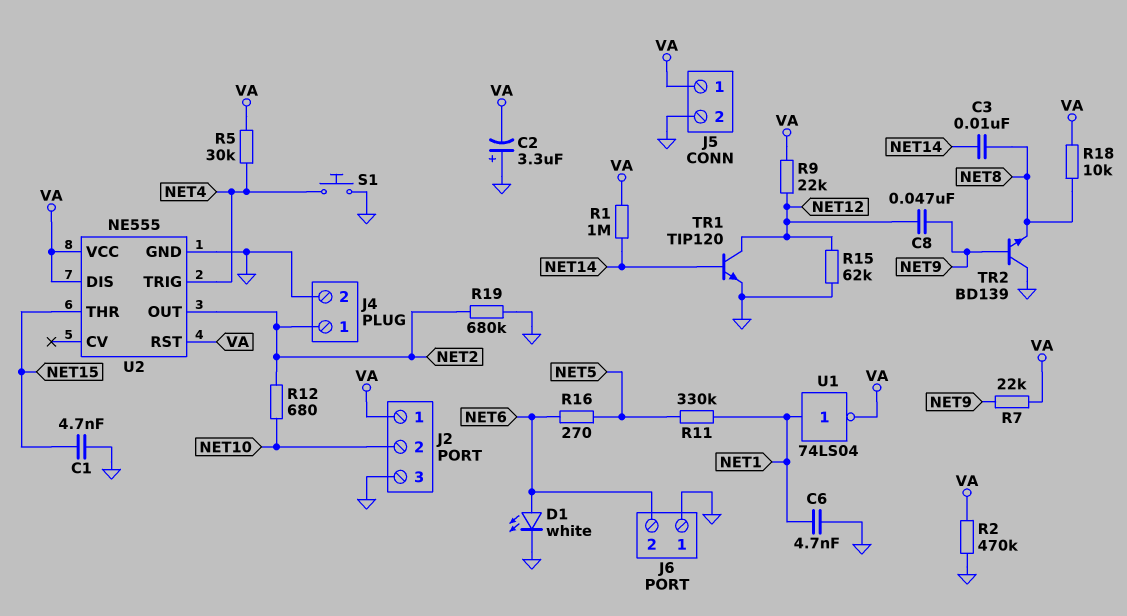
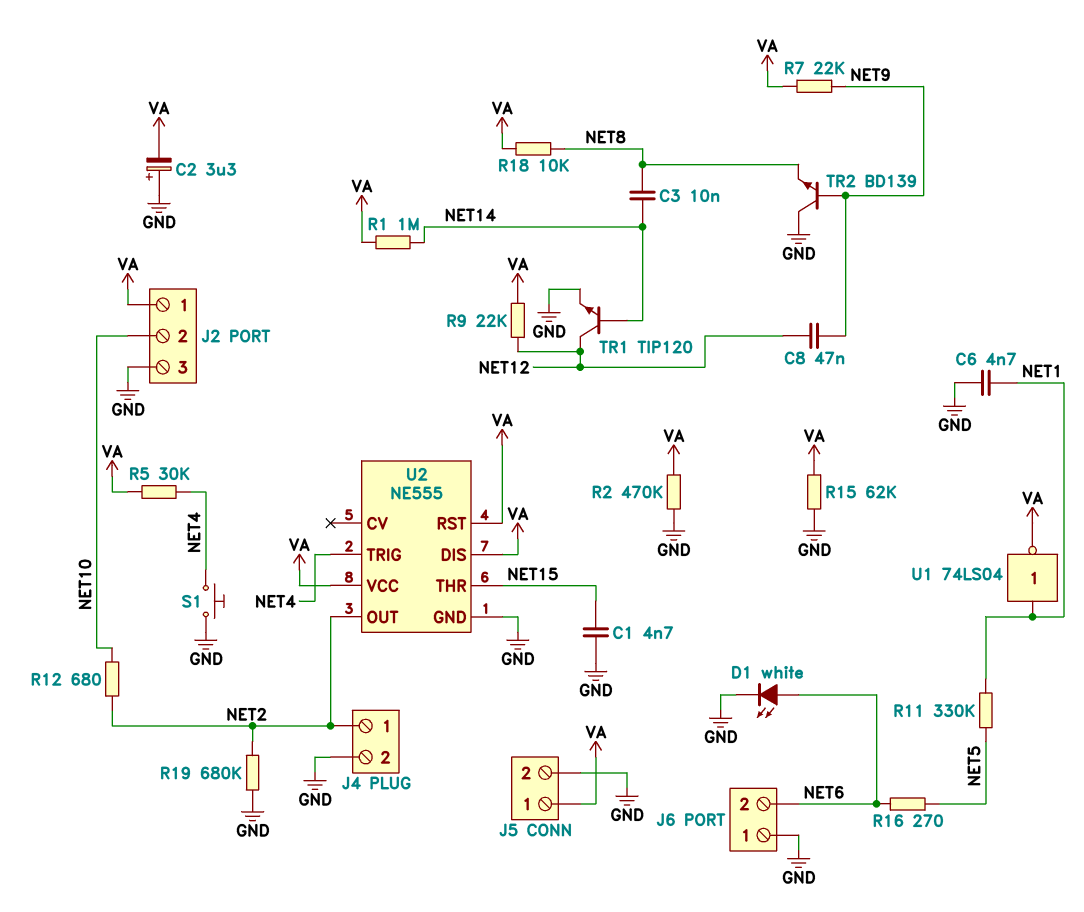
R15: 62k (GND, NET12) -> 62k (GND, VA)

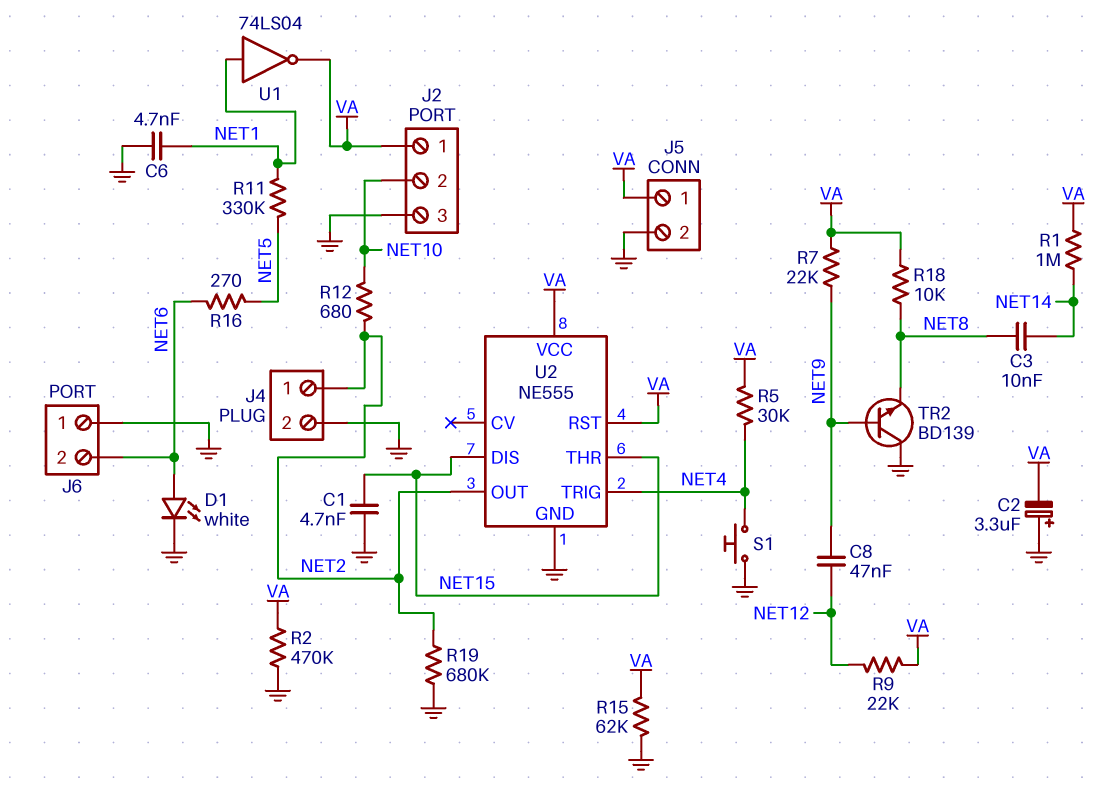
TR1: NPN TIP120 (B NET14, C NET12, E GND) -> none
U2 pin DIS: VA -> NET15

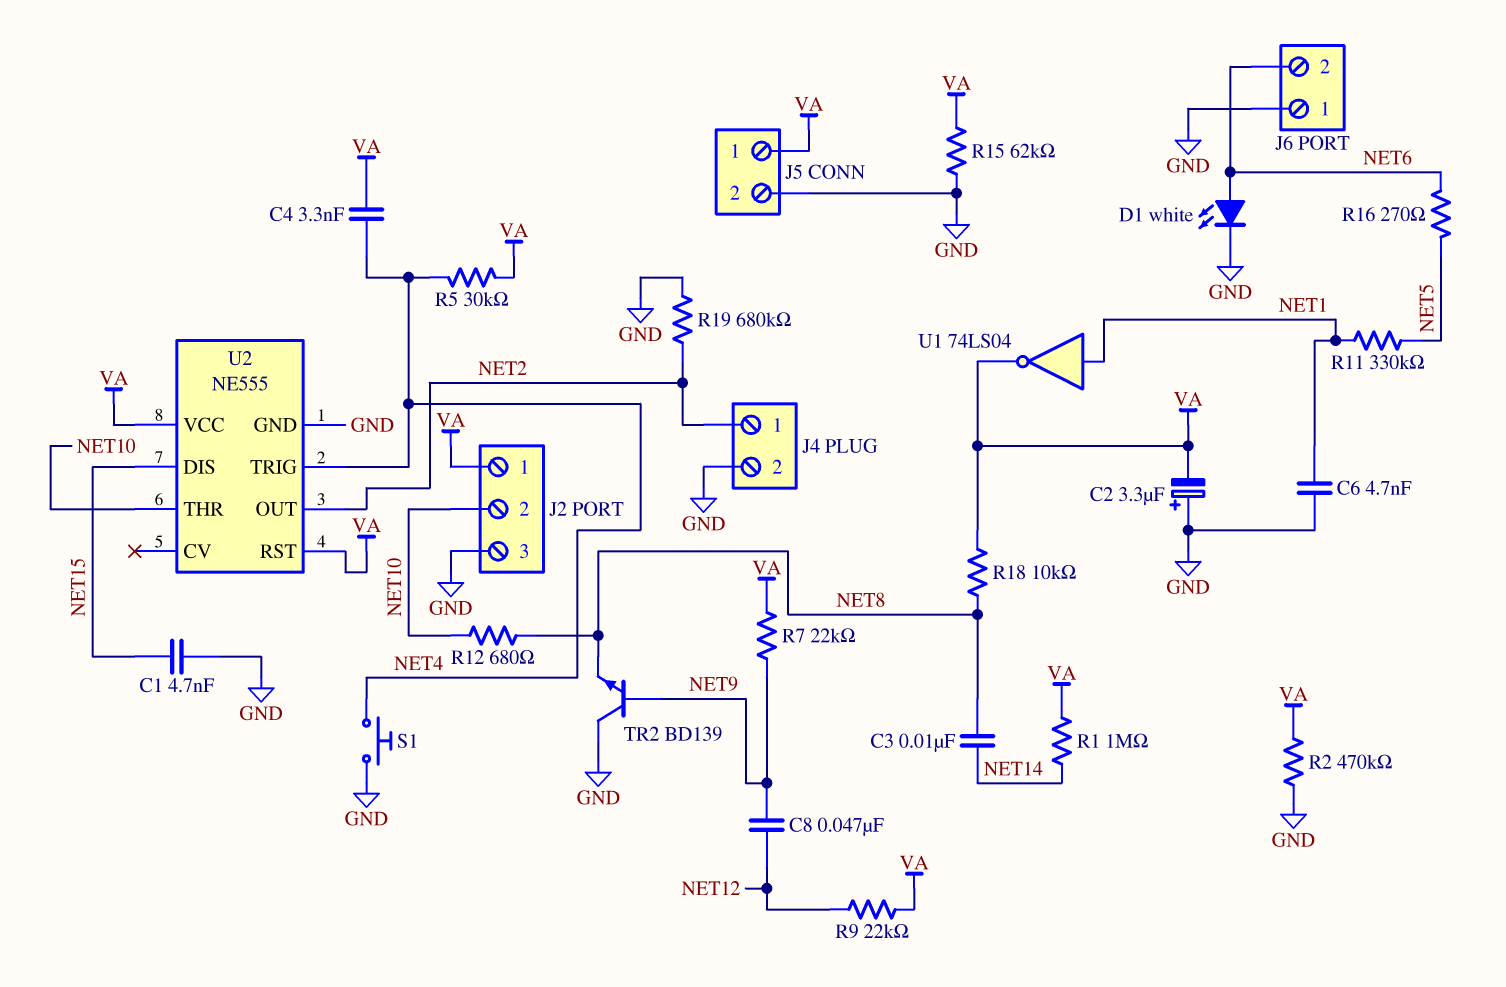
C4: none -> 3.3nF (NET4, VA)
R12: 680 (NET2, NET10) -> 680 (NET8, NET10)
U2 pin THR: NET15 -> NET10

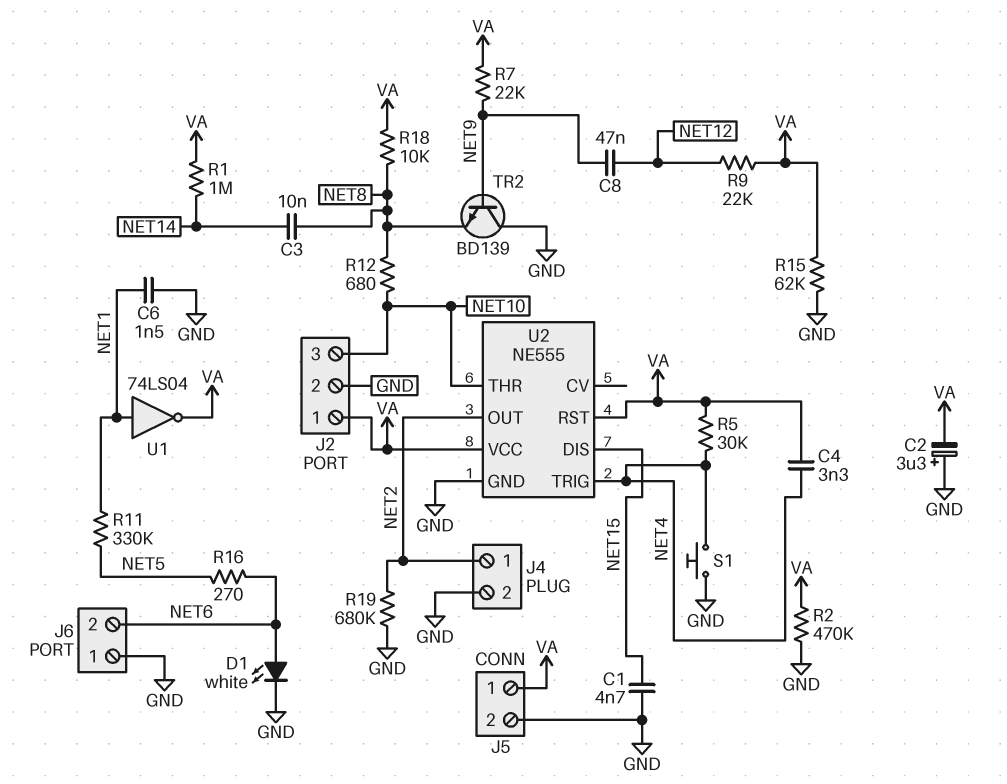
C6: 4.7nF (GND, NET1) -> 1.5nF (GND, NET1)
J2 pin 2: NET10 -> GND
J2 pin 3: GND -> NET10

